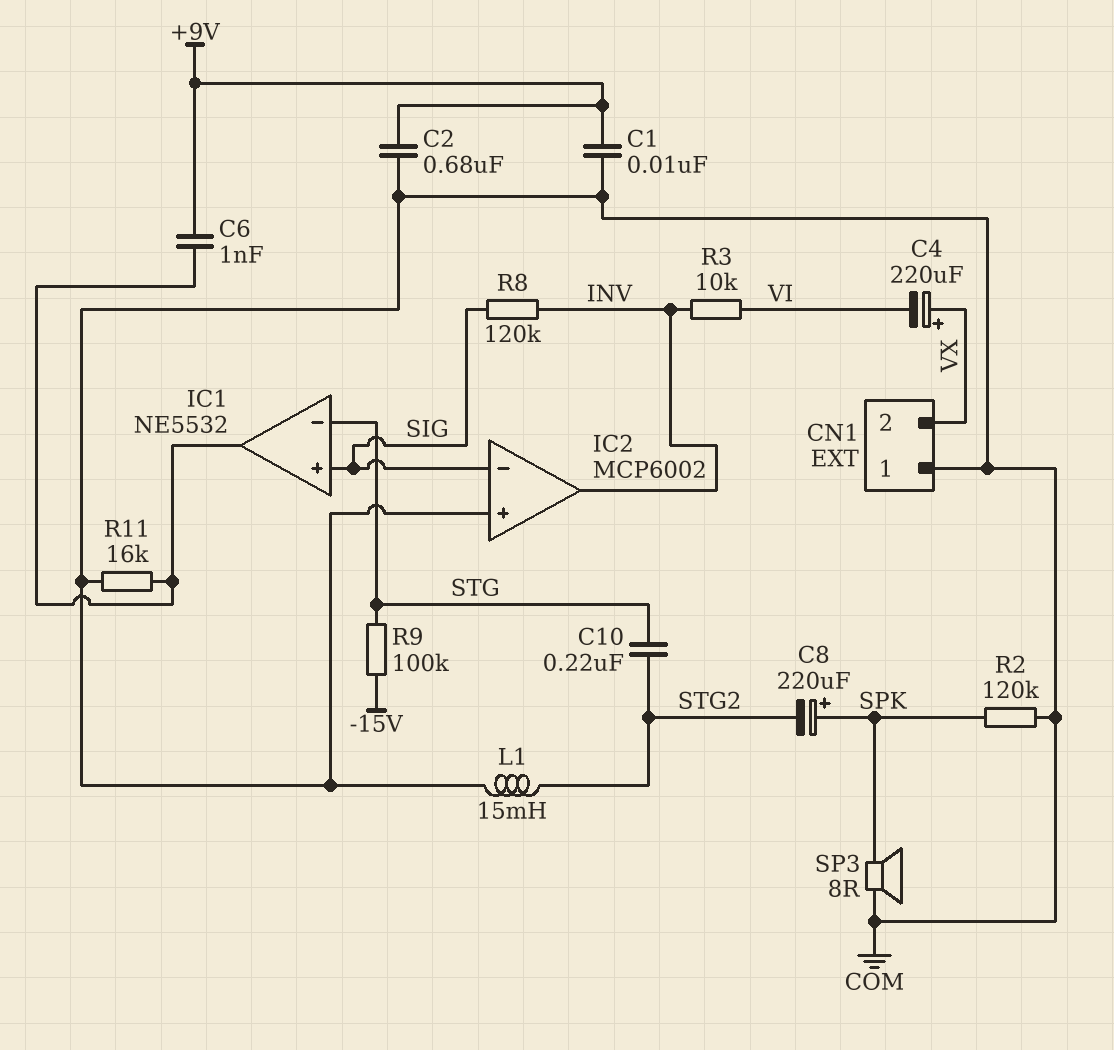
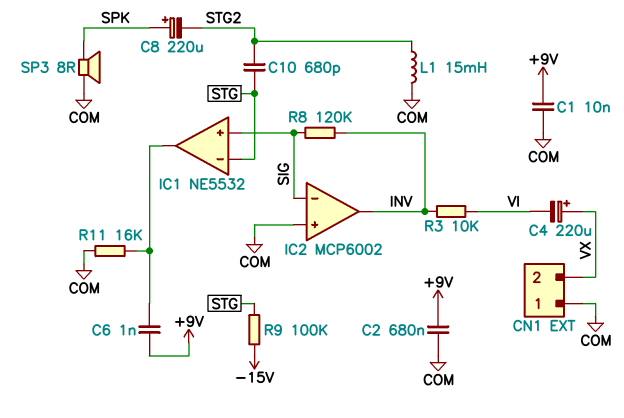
C10: 220nF (STG, STG2) -> 680pF (STG, STG2)
R2: 120k (COM, SPK) -> none

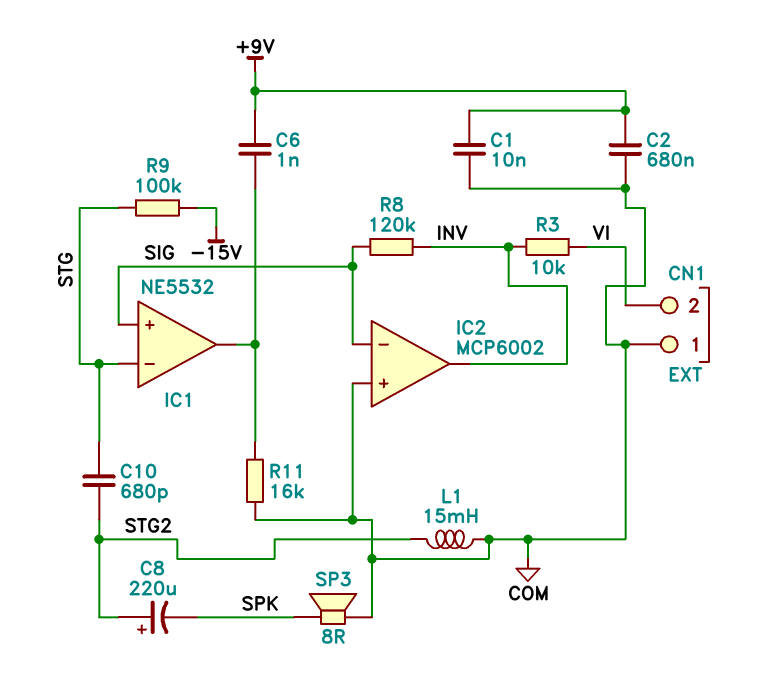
C4: 220uF (plus VX, minus VI) -> none
C8: 220uF (plus SPK, minus STG2) -> 220uF (plus STG2, minus SPK)
CN1 pin 2: VX -> VI

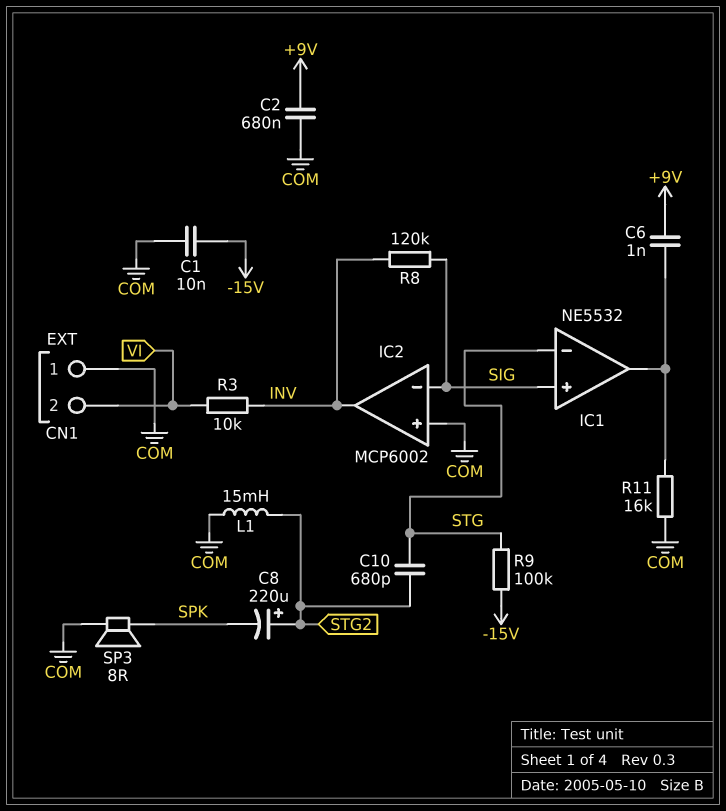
C1: 10nF (+9V, COM) -> 10nF (-15V, COM)

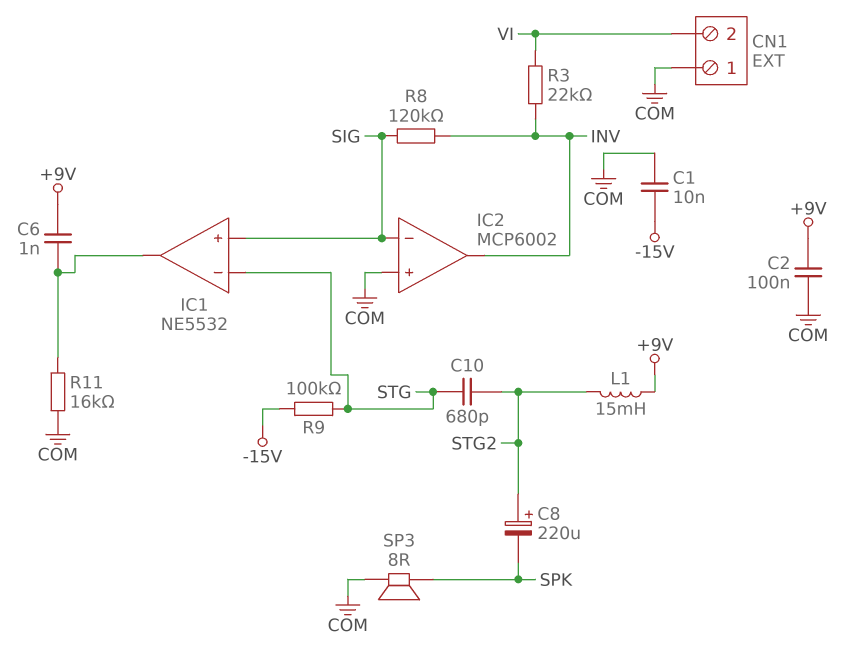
C2: 680nF (+9V, COM) -> 100nF (+9V, COM)
L1: 15mH (COM, STG2) -> 15mH (+9V, STG2)
R3: 10k (INV, VI) -> 22k (INV, VI)

